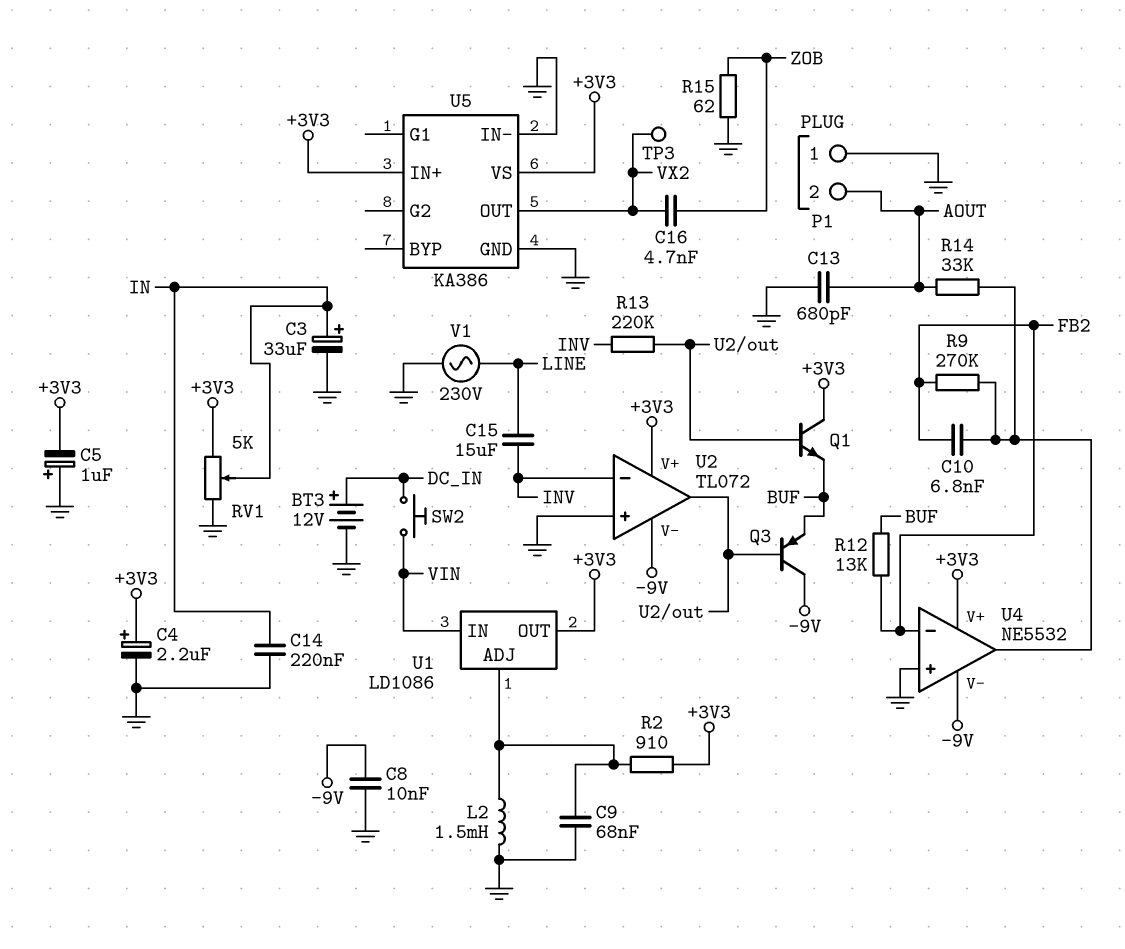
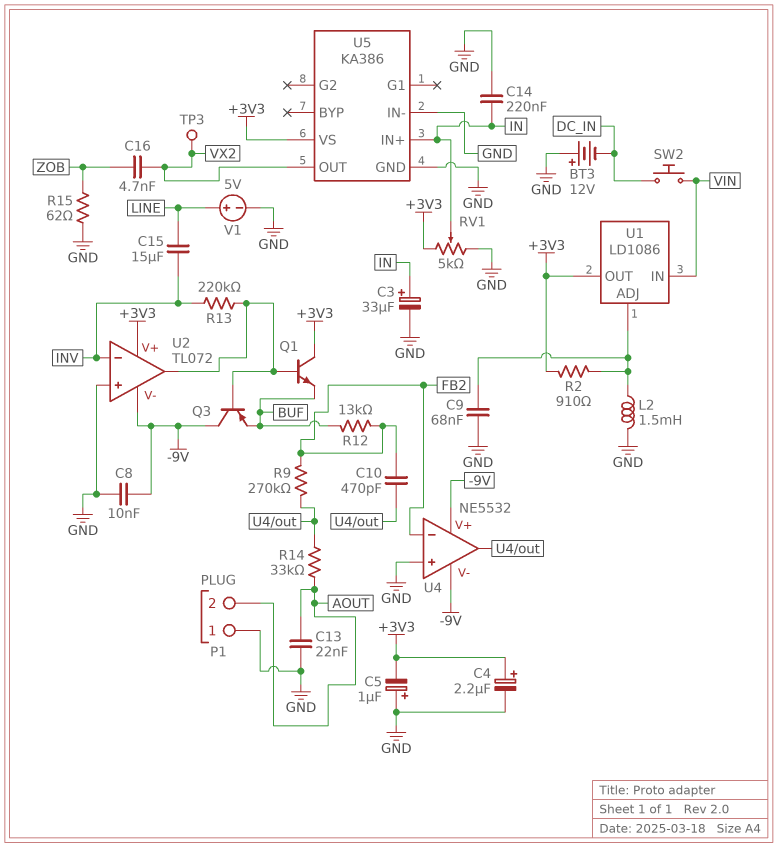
BT3: 12V (plus DC_IN, minus GND) -> 12V (plus GND, minus DC_IN)
C10: 6.8nF (FB2, U4/out) -> 470pF (FB2, U4/out)
C13: 680pF (AOUT, GND) -> 22nF (AOUT, GND)
U4 pin V+: +3V3 -> -9V
U5 pin IN+: +3V3 -> IN
V1: AC 230V (GND, LINE) -> 5V (plus LINE, minus GND)

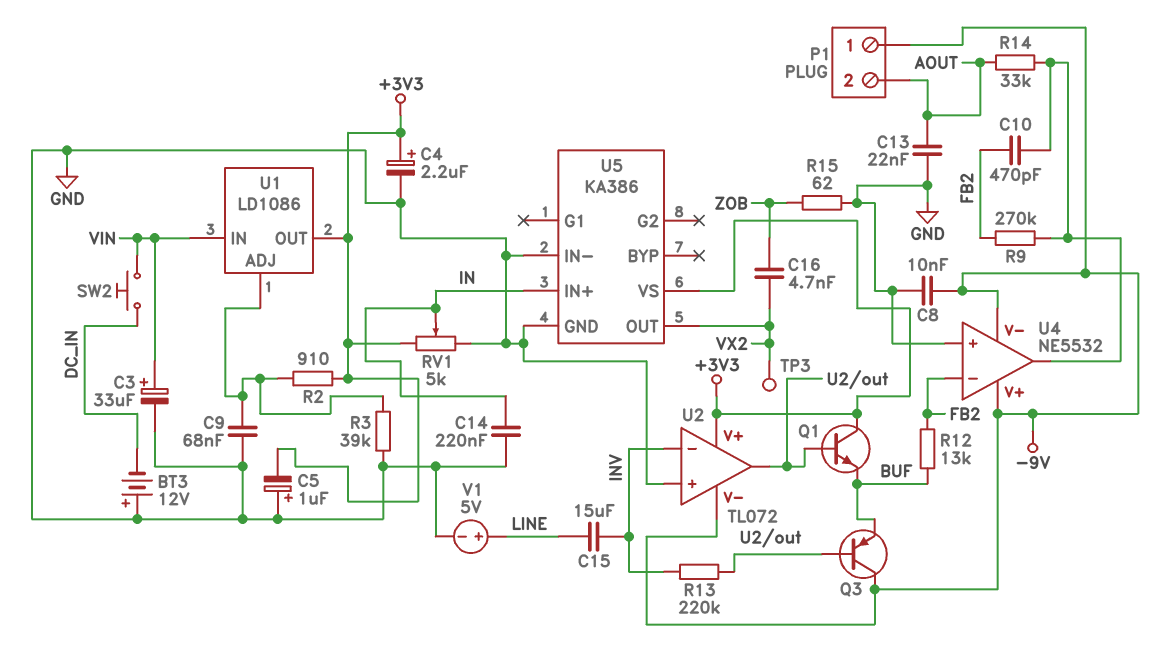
C3: 33uF (plus IN, minus GND) -> 33uF (plus VIN, minus GND)
L2: 1.5mH (GND, U1/ADJ) -> none
P1 pin 1: GND -> -9V
R3: none -> 39k (GND, U1/ADJ)

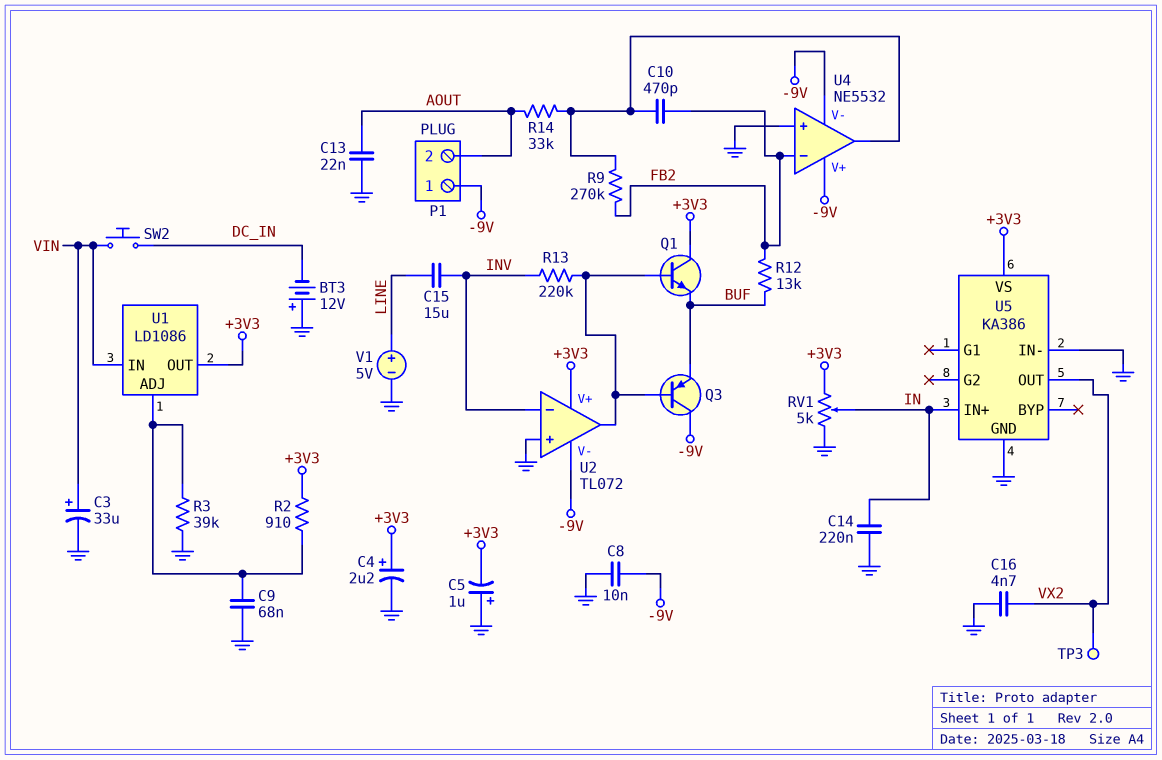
C16: 4.7nF (VX2, ZOB) -> 4.7nF (GND, VX2)
R15: 62 (GND, ZOB) -> none

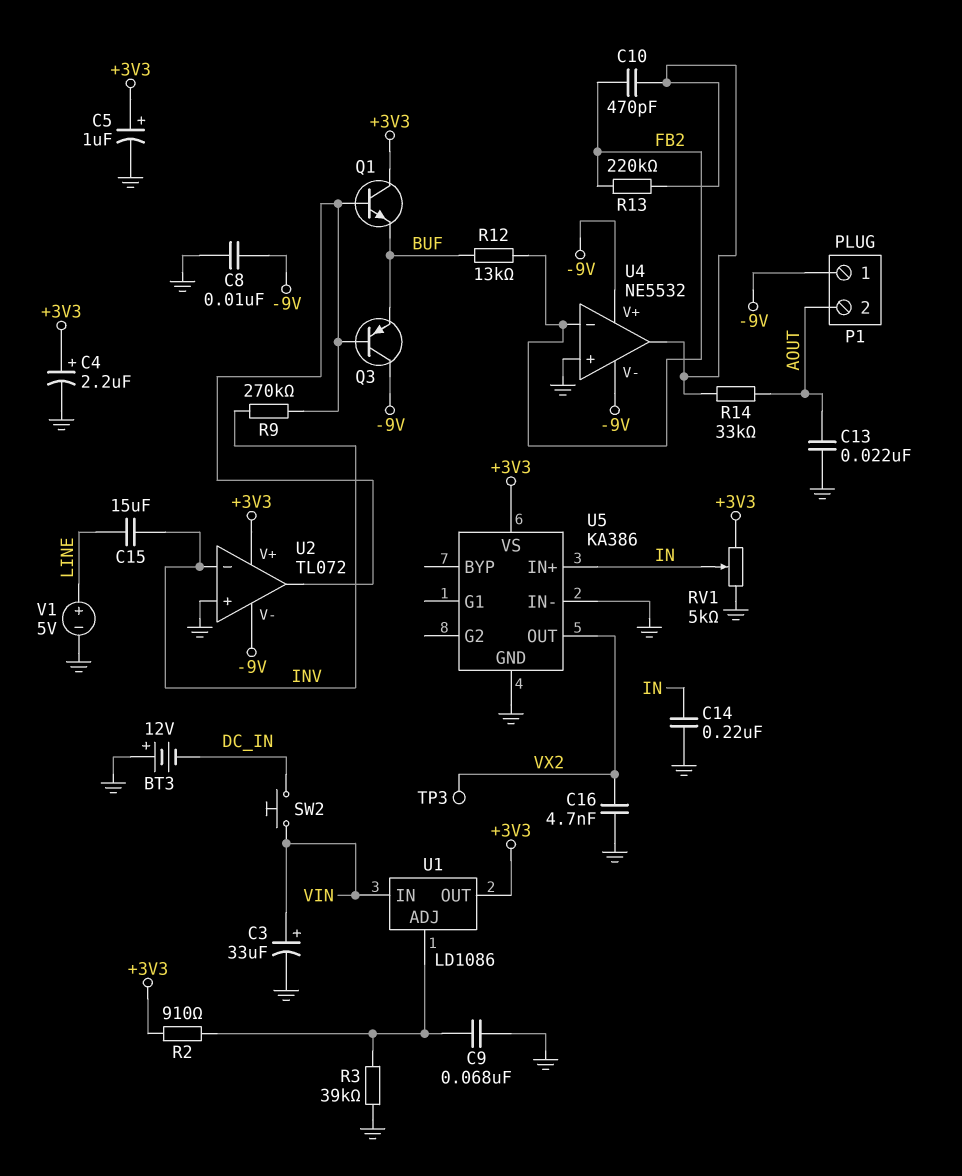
C5: 1uF (plus GND, minus +3V3) -> 1uF (plus +3V3, minus GND)
R9: 270k (FB2, U4/out) -> 270k (INV, U2/out)
R13: 220k (INV, U2/out) -> 220k (FB2, U4/out)

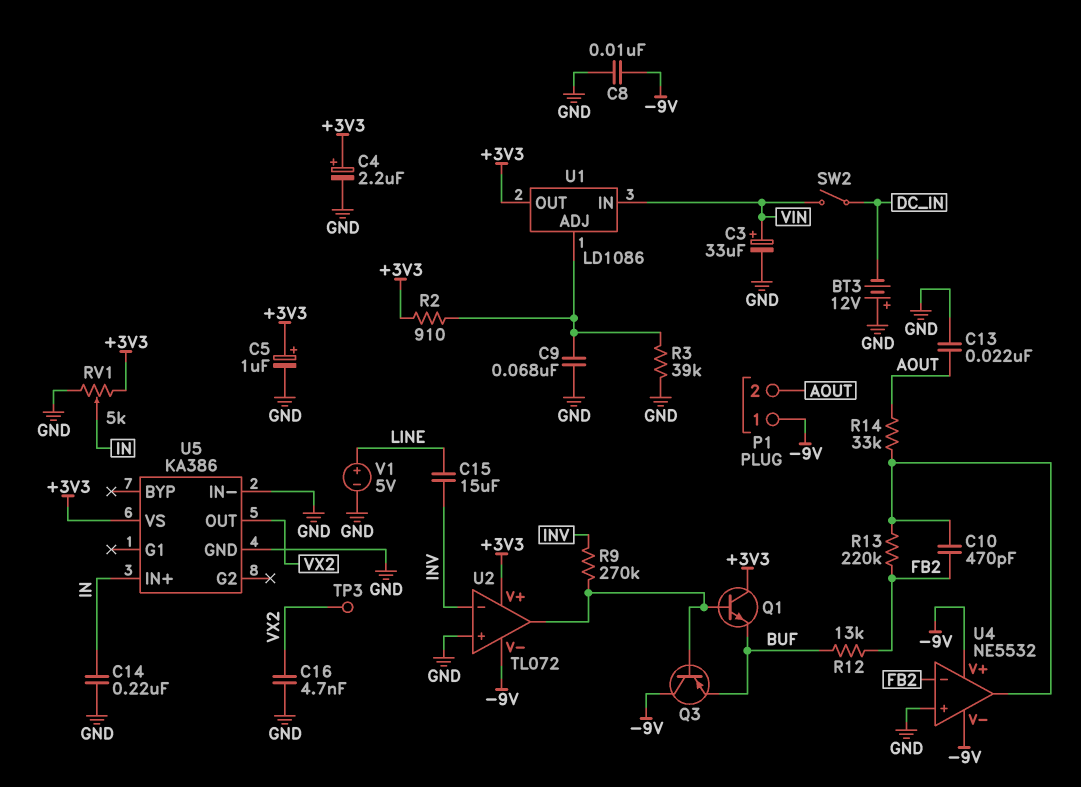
SW2: button (DC_IN, VIN) -> switch (DC_IN, VIN)

